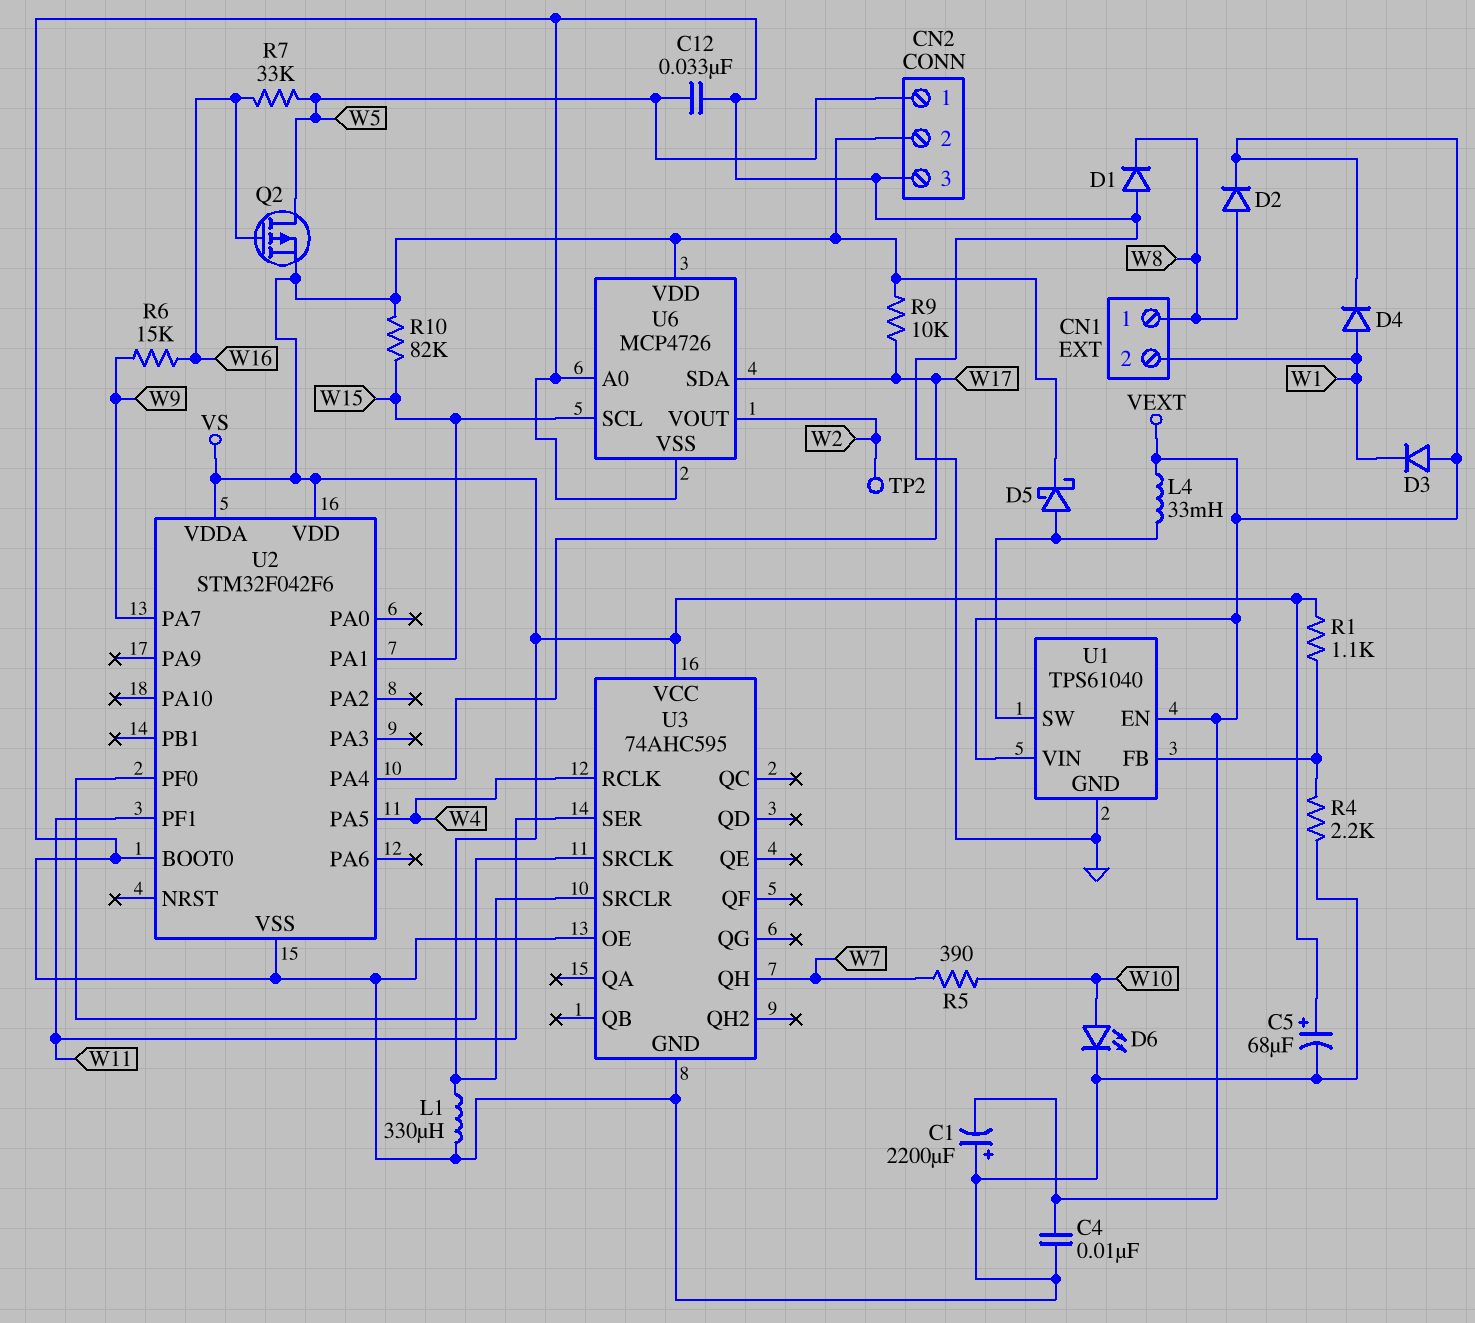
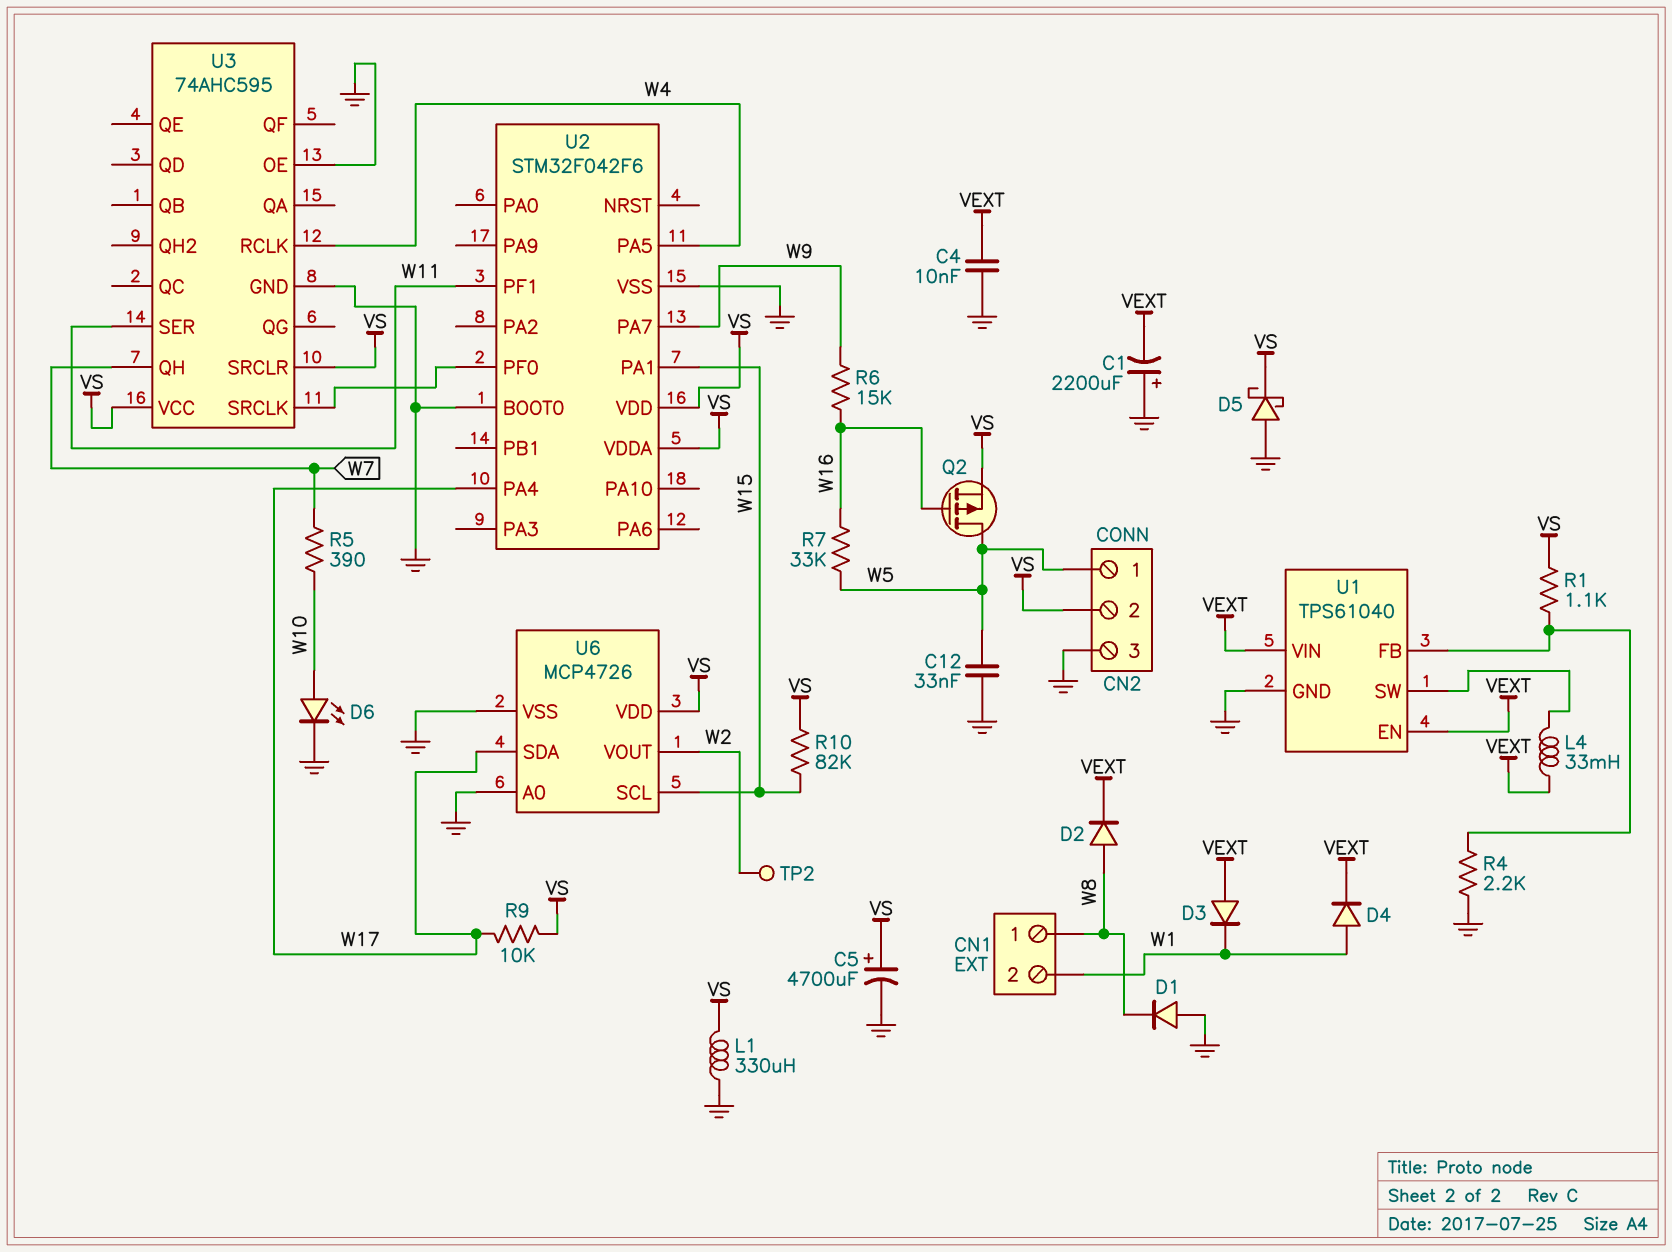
C5: 68uF (plus VS, minus GND) -> 4700uF (plus VS, minus GND)
D5: schottky (A U1/SW, K VS) -> schottky (A GND, K VS)

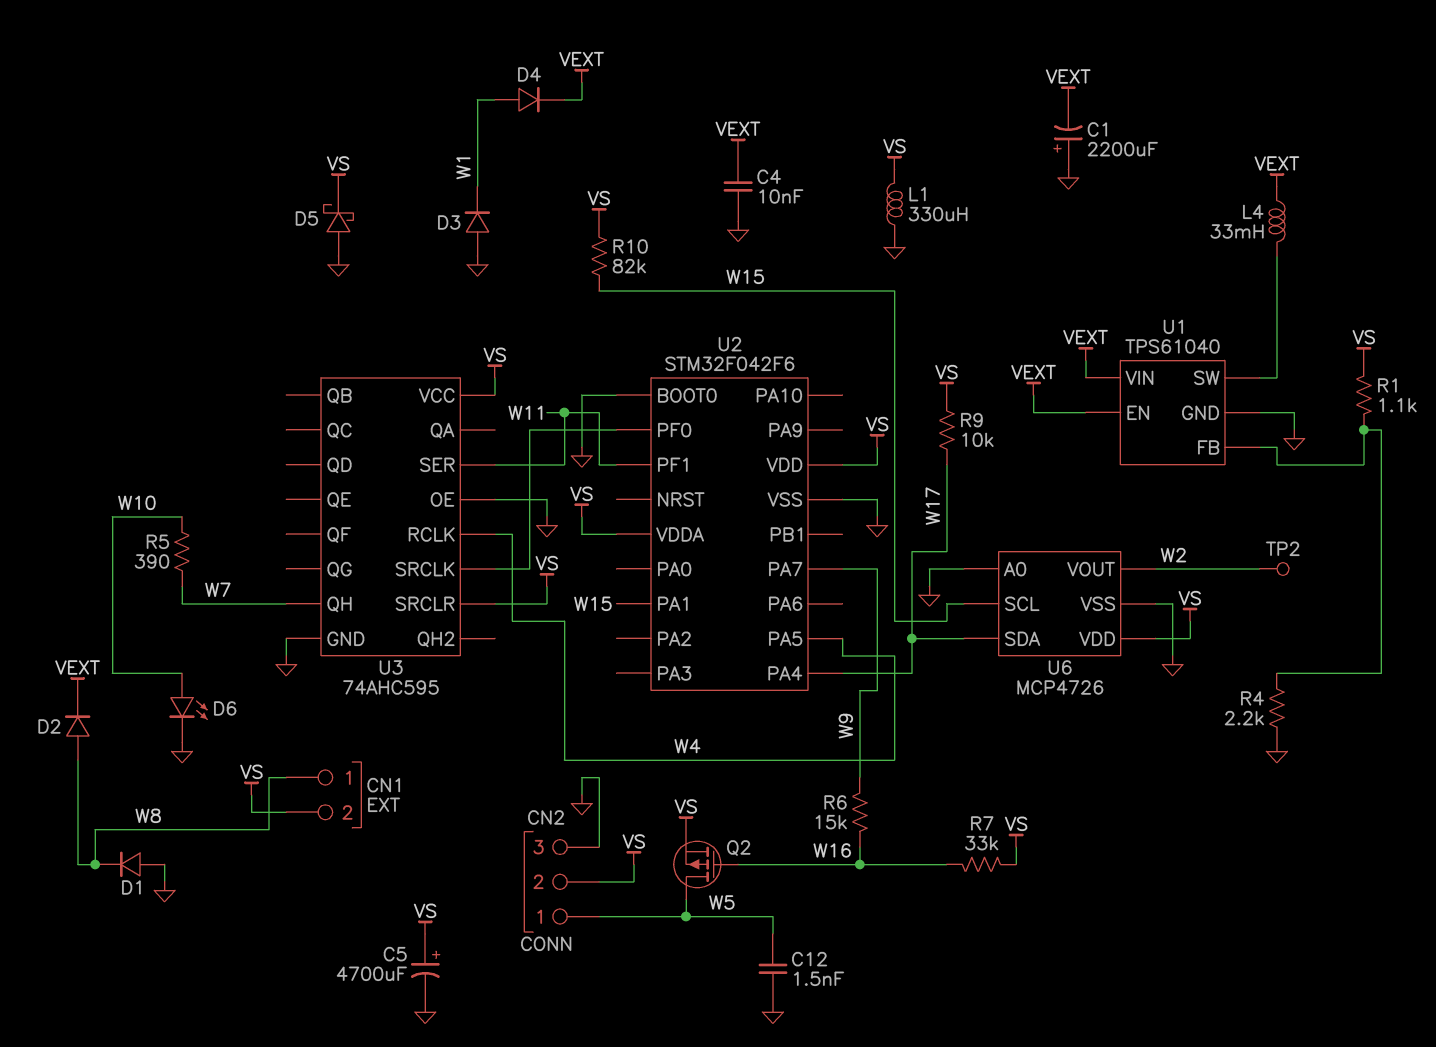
C12: 33nF (GND, W5) -> 1.5nF (GND, W5)
CN1 pin 2: W1 -> VS
D3: diode (A VEXT, K W1) -> diode (A GND, K W1)
R7: 33k (W5, W16) -> 33k (VS, W16)

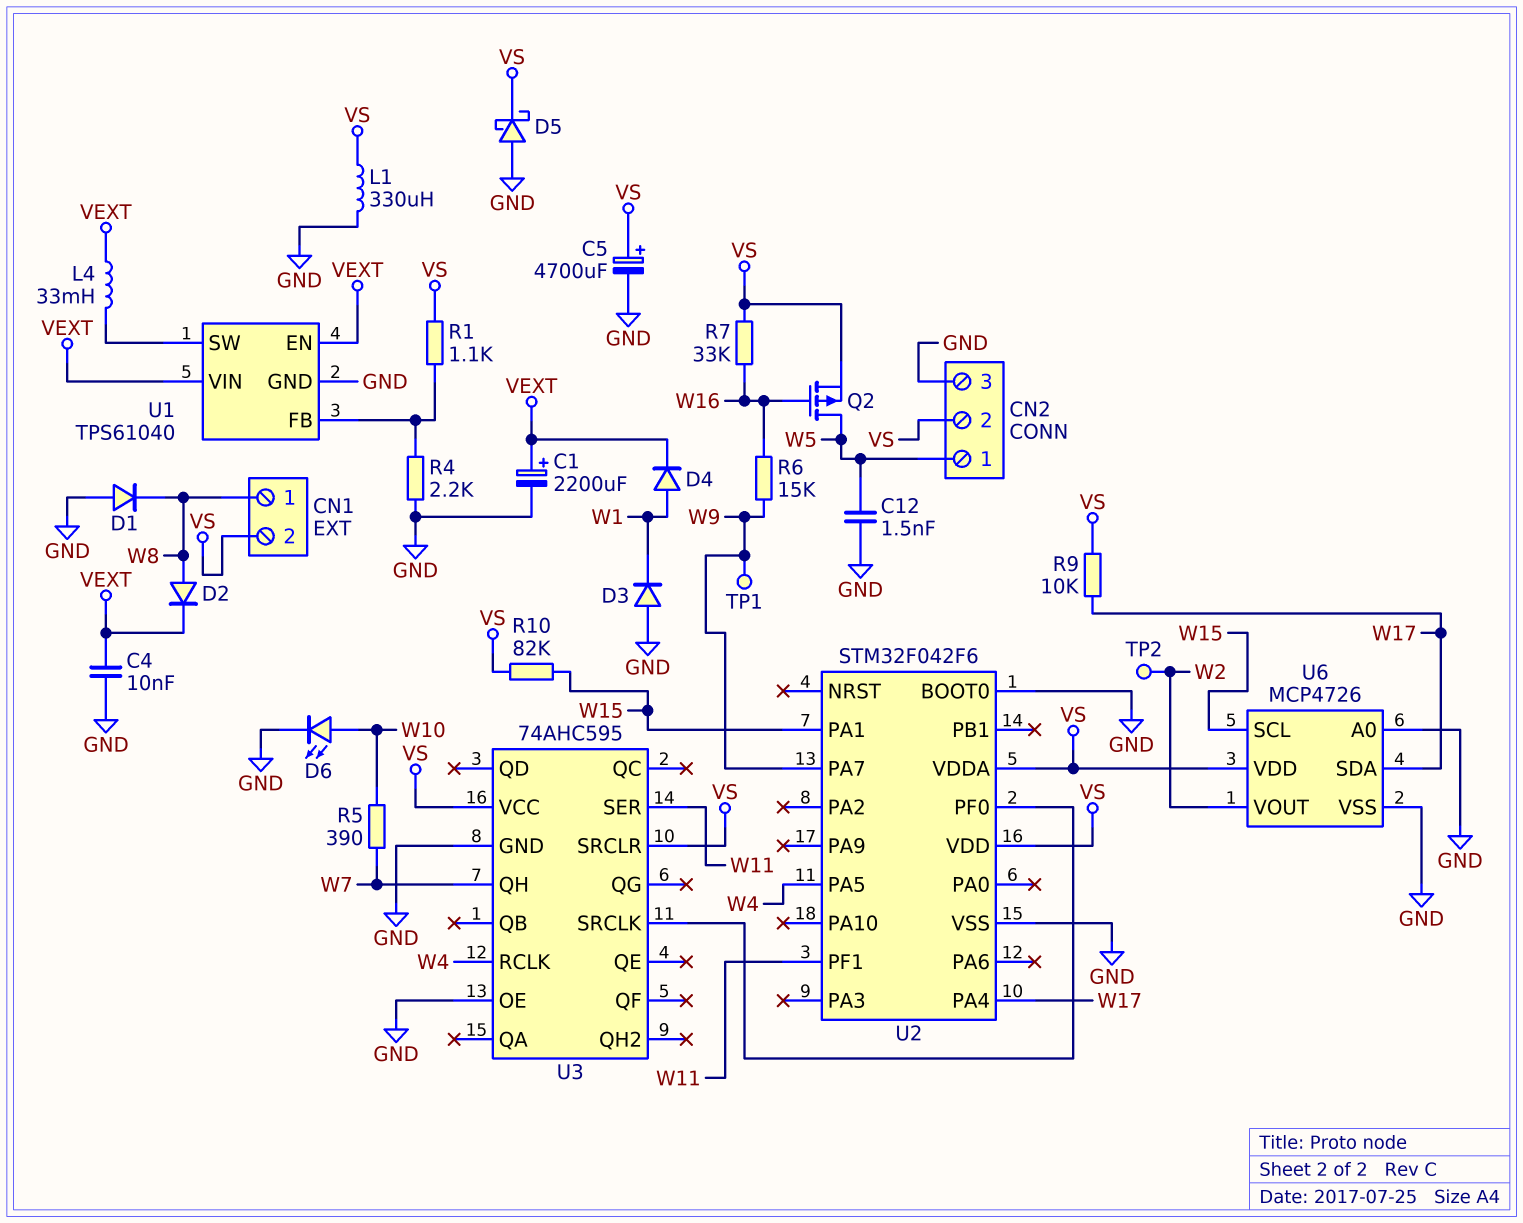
C1: 2200uF (plus GND, minus VEXT) -> 2200uF (plus VEXT, minus GND)
TP1: none -> test point (W9)

